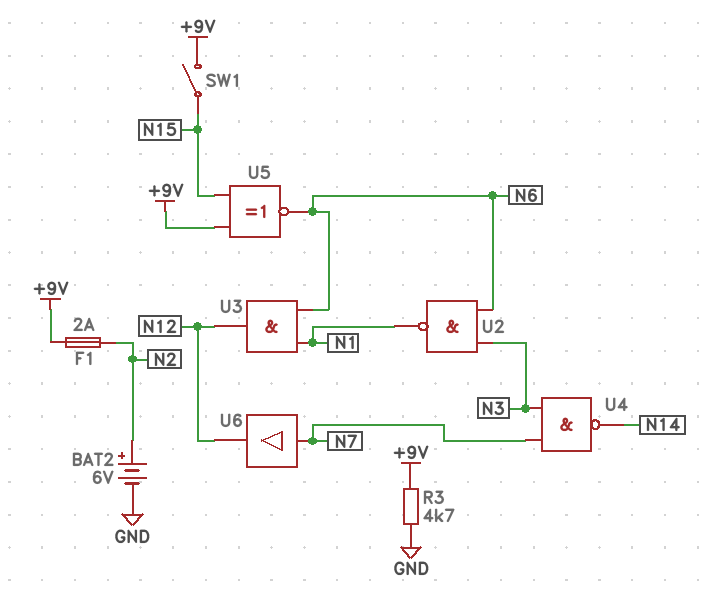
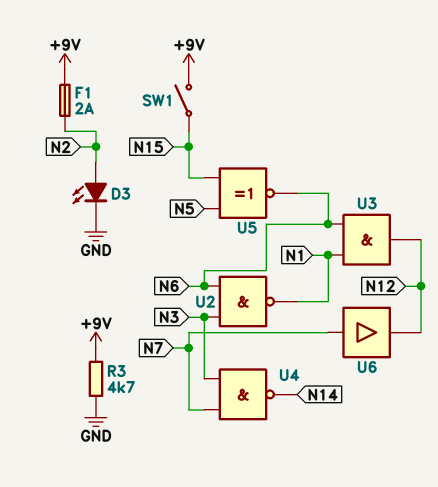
BAT2: 6V (plus N2, minus GND) -> none
D3: none -> LED (A N2, K GND)
U5: XNOR (in +9V, in N15, out N6) -> XNOR (in N5, in N15, out N6)

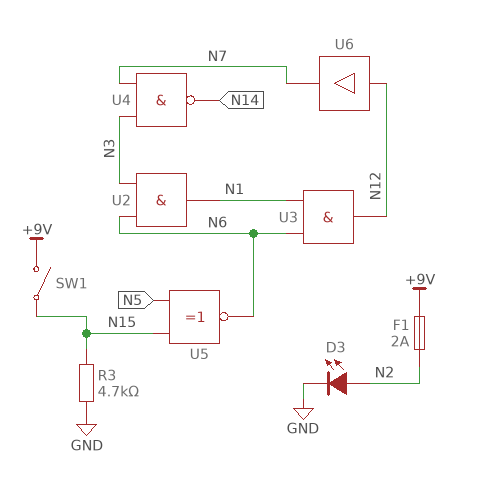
R3: 4.7k (+9V, GND) -> 4.7k (GND, N15)
U2: NAND (in N3, in N6, out N1) -> AND (in N3, in N6, out N1)
U6: buffer (in N7, out N12) -> buffer (in N12, out N7)

